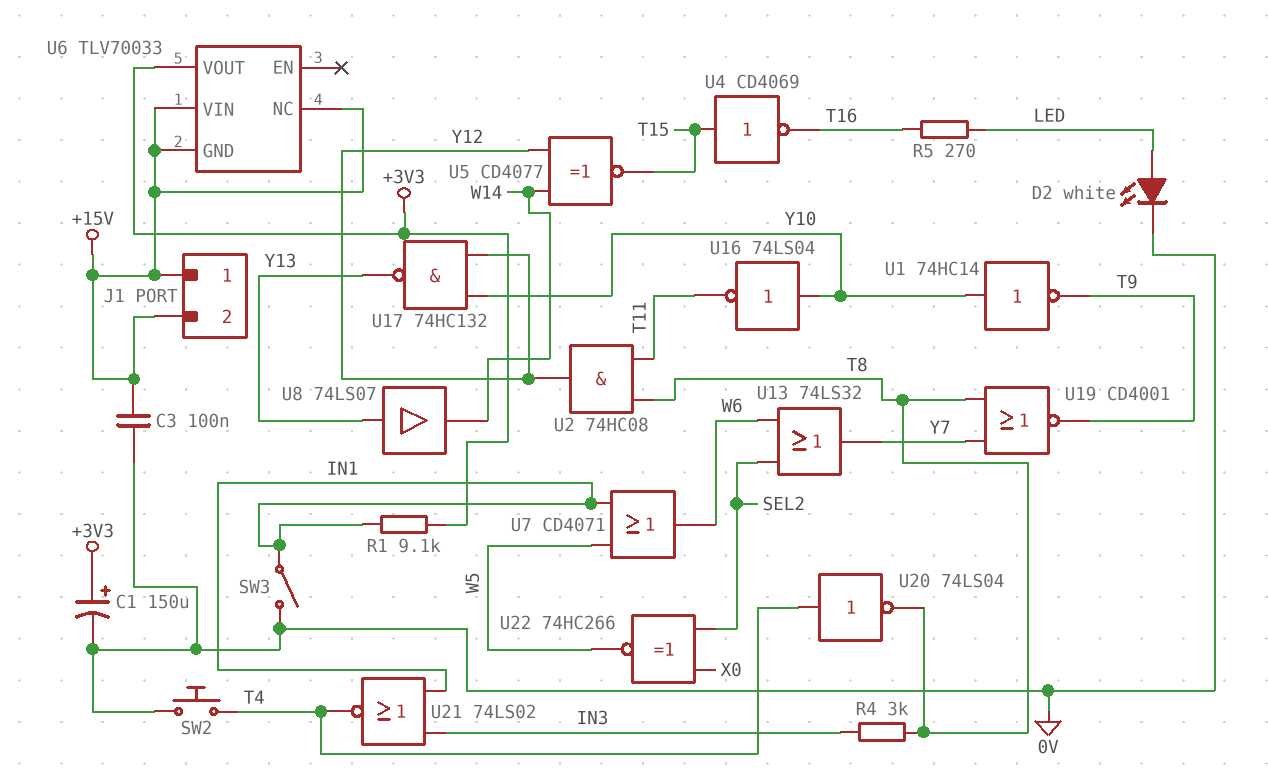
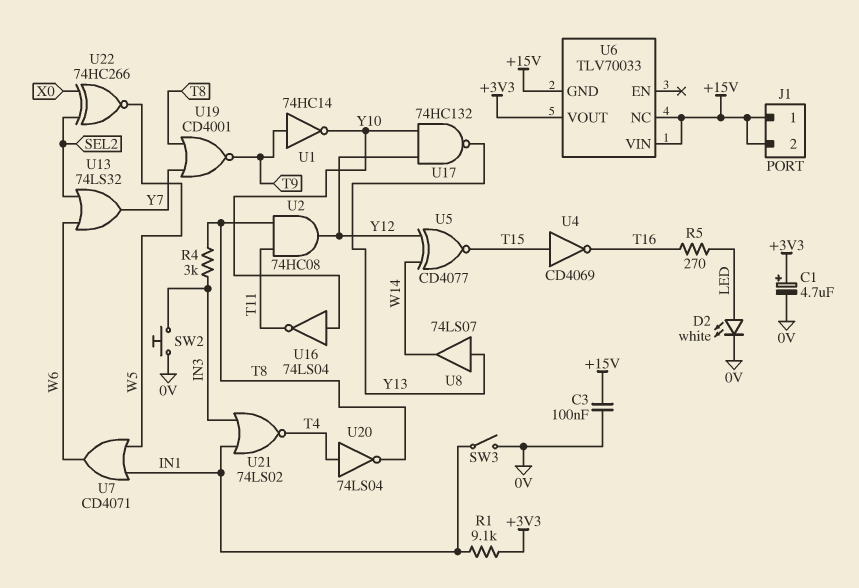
C1: 150uF (plus +3V3, minus 0V) -> 4.7uF (plus +3V3, minus 0V)
SW2: button (0V, T4) -> button (0V, IN3)
U1: NOT 74HC14 (in Y10, out T9) -> NOT 74HC14 (in T9, out Y10)

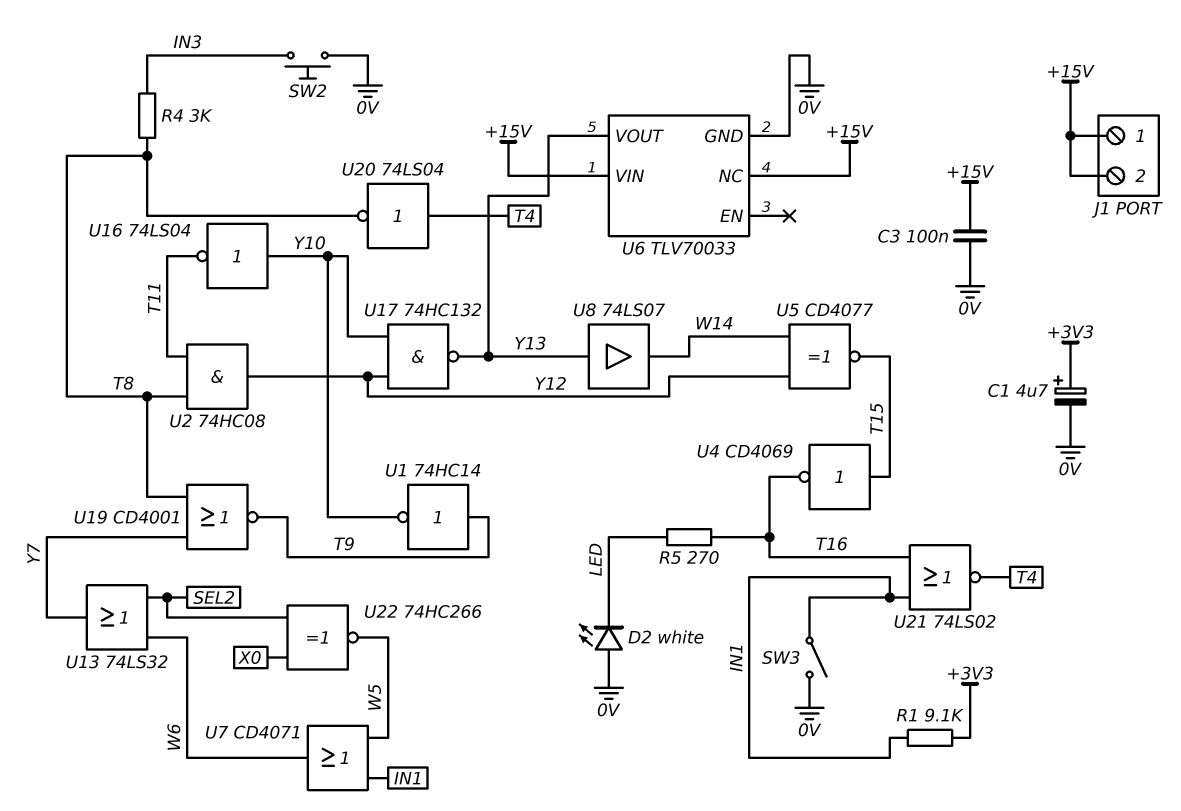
D2: LED white (A LED, K 0V) -> LED white (A 0V, K LED)
U6 pin GND: +15V -> 0V
U6 pin VOUT: +3V3 -> Y13
U21: NOR 74LS02 (in IN1, in IN3, out T4) -> NOR 74LS02 (in IN1, in T16, out T4)

